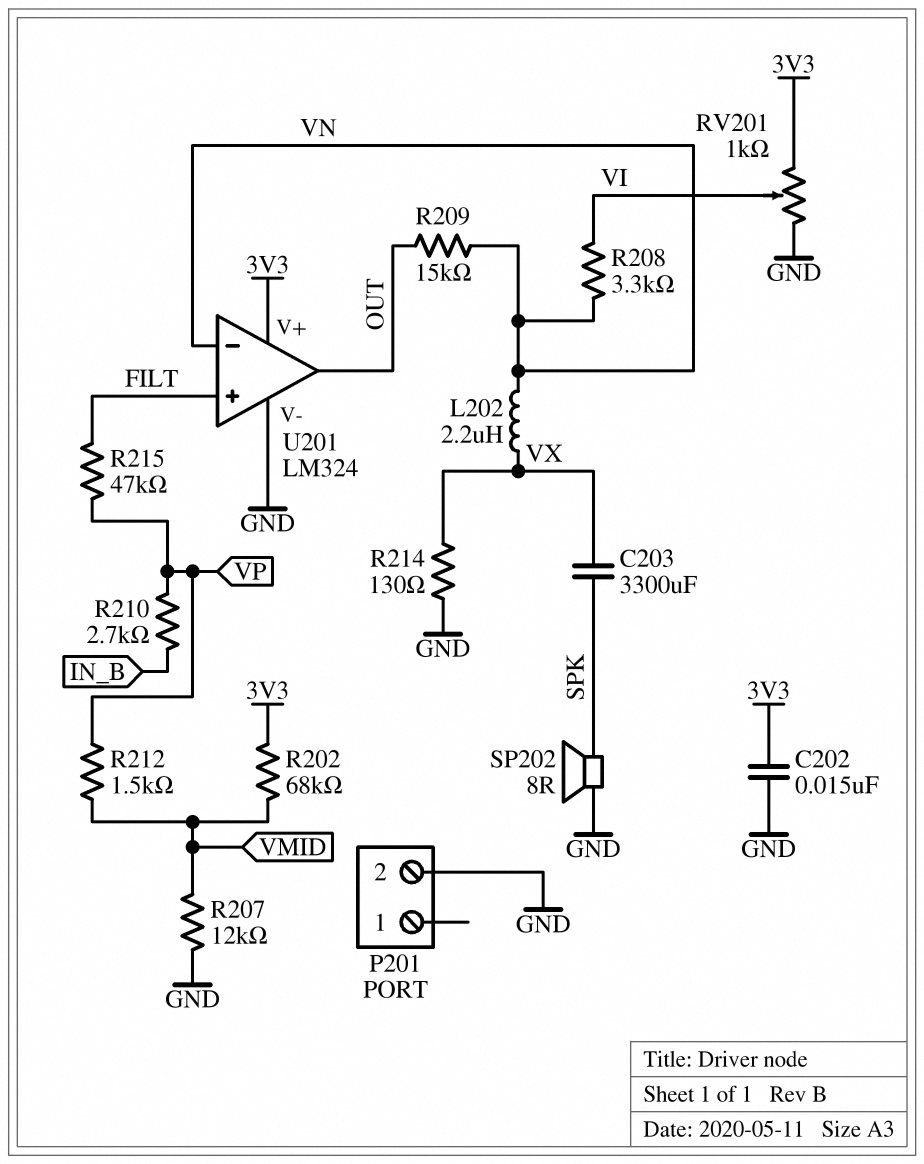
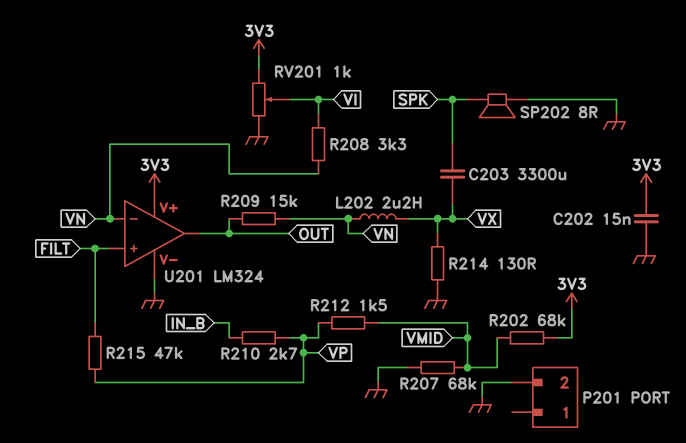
R207: 12k (GND, VMID) -> 68k (GND, VMID)

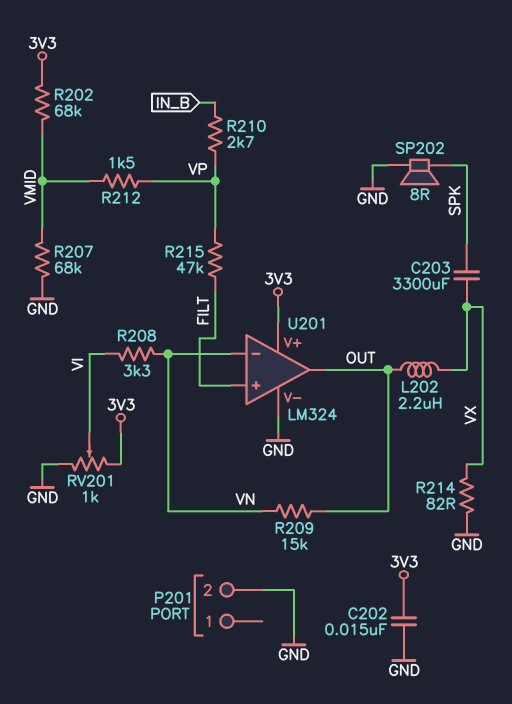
L202: 2.2uH (VN, VX) -> 2.2uH (OUT, VX)
R214: 130 (GND, VX) -> 82 (GND, VX)

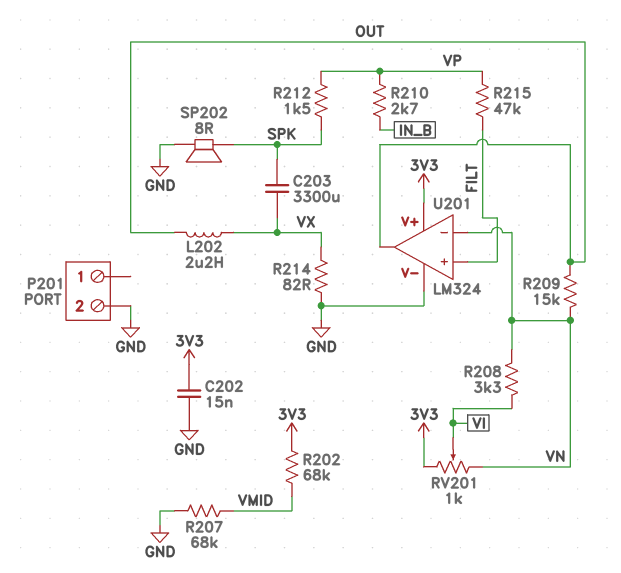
R212: 1.5k (VMID, VP) -> 1.5k (SPK, VP)
RV201: 1k (3V3, GND, wiper VI) -> 1k (3V3, VN, wiper VI)

